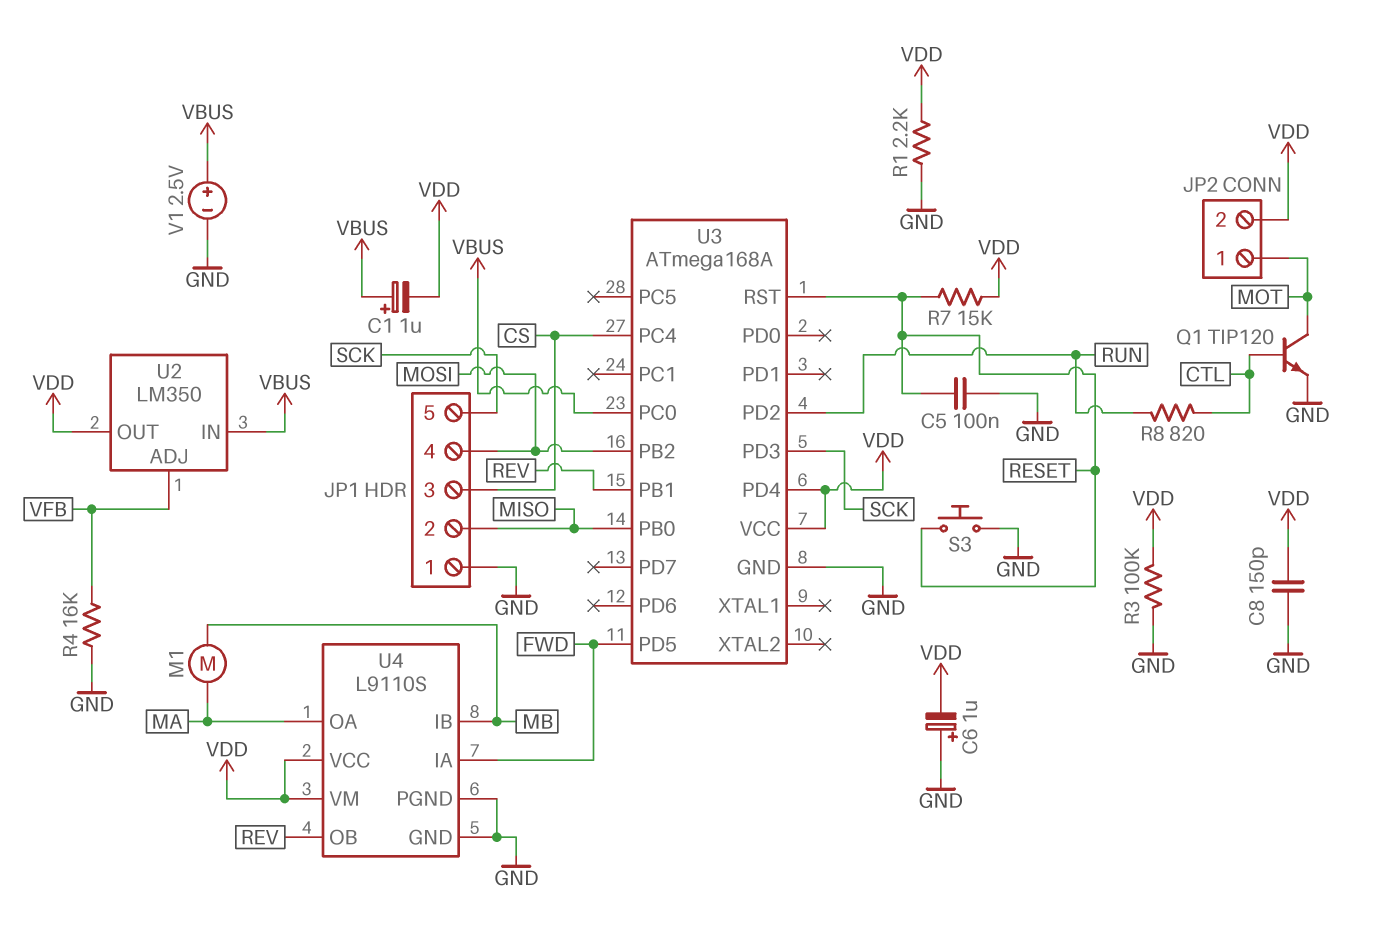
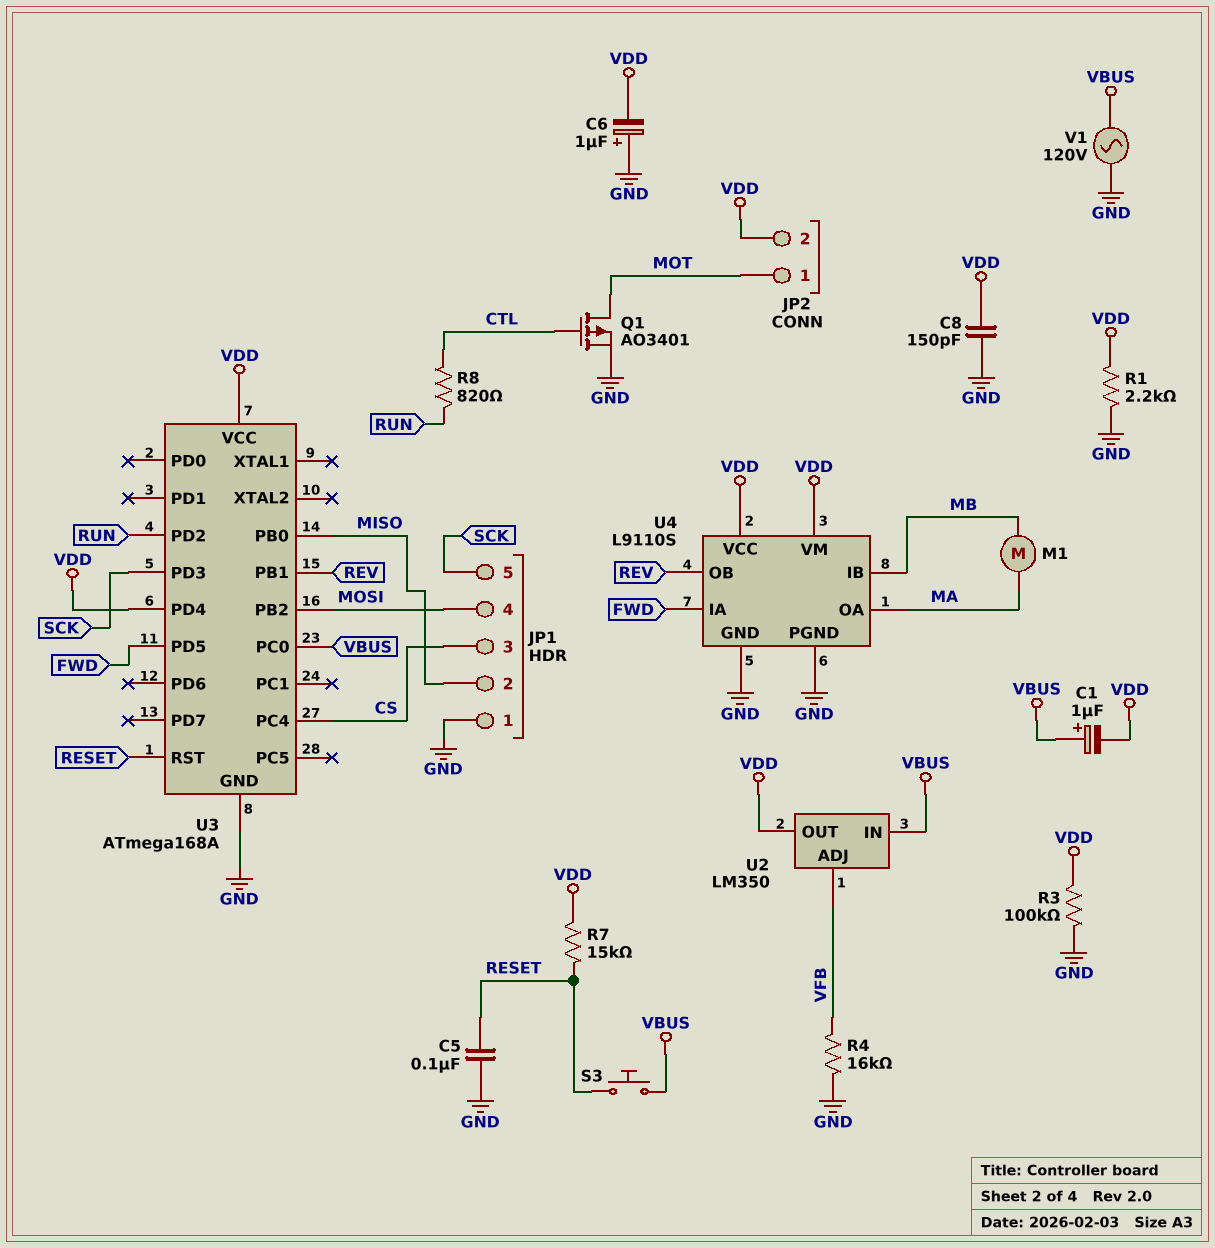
Q1: NPN TIP120 (B CTL, C MOT, E GND) -> PMOS AO3401 (G CTL, D MOT, S GND)
S3: button (GND, RESET) -> button (RESET, VBUS)
V1: 2.5V (plus VBUS, minus GND) -> AC 120V (GND, VBUS)

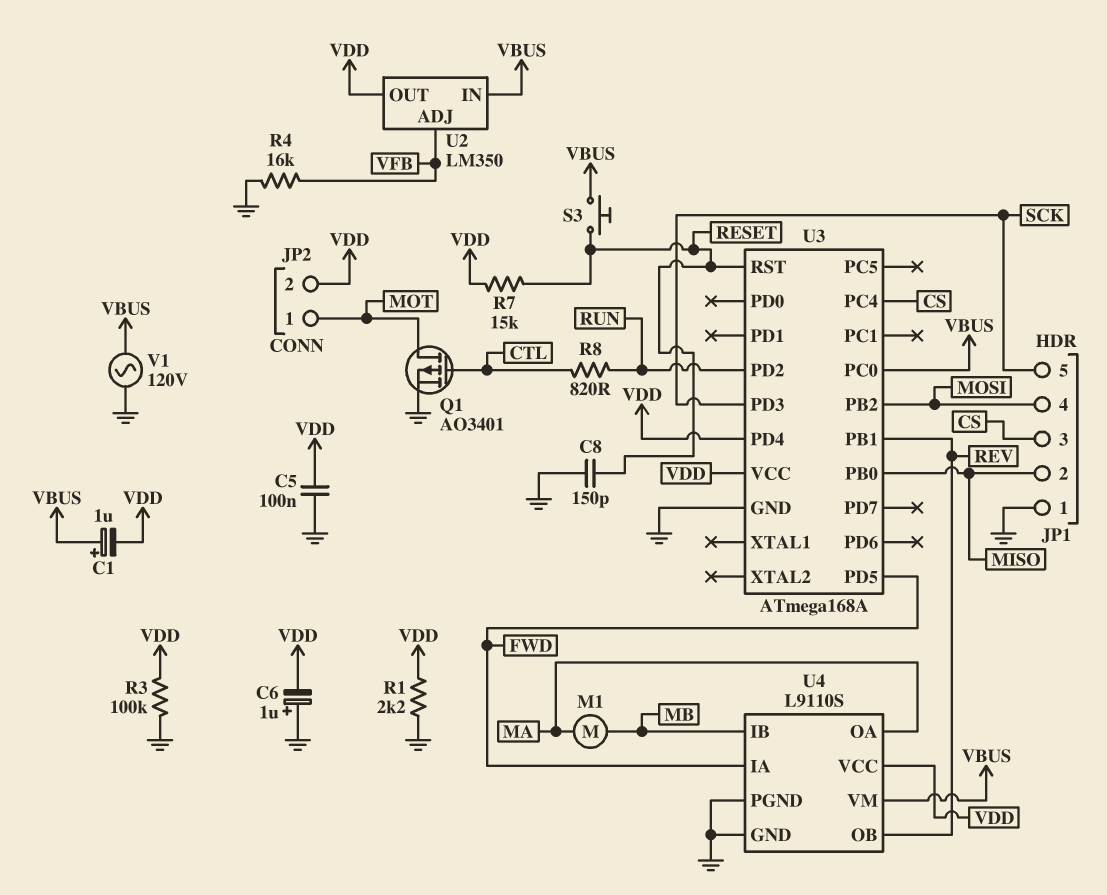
C5: 100nF (GND, RESET) -> 100nF (GND, VDD)
C8: 150pF (GND, VDD) -> 150pF (GND, RESET)
U4 pin VM: VDD -> VBUS

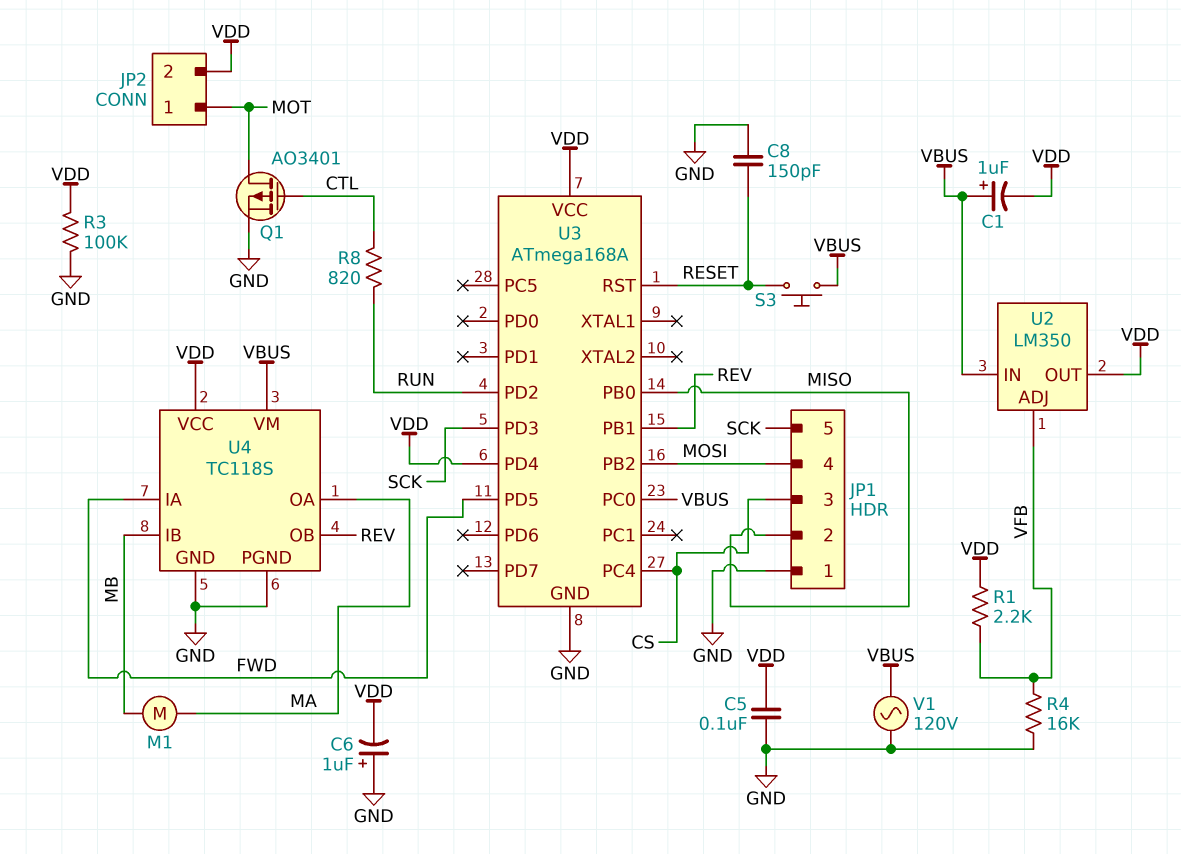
R1: 2.2k (GND, VDD) -> 2.2k (VDD, VFB)
R7: 15k (RESET, VDD) -> none
U4: L9110S -> TC118S

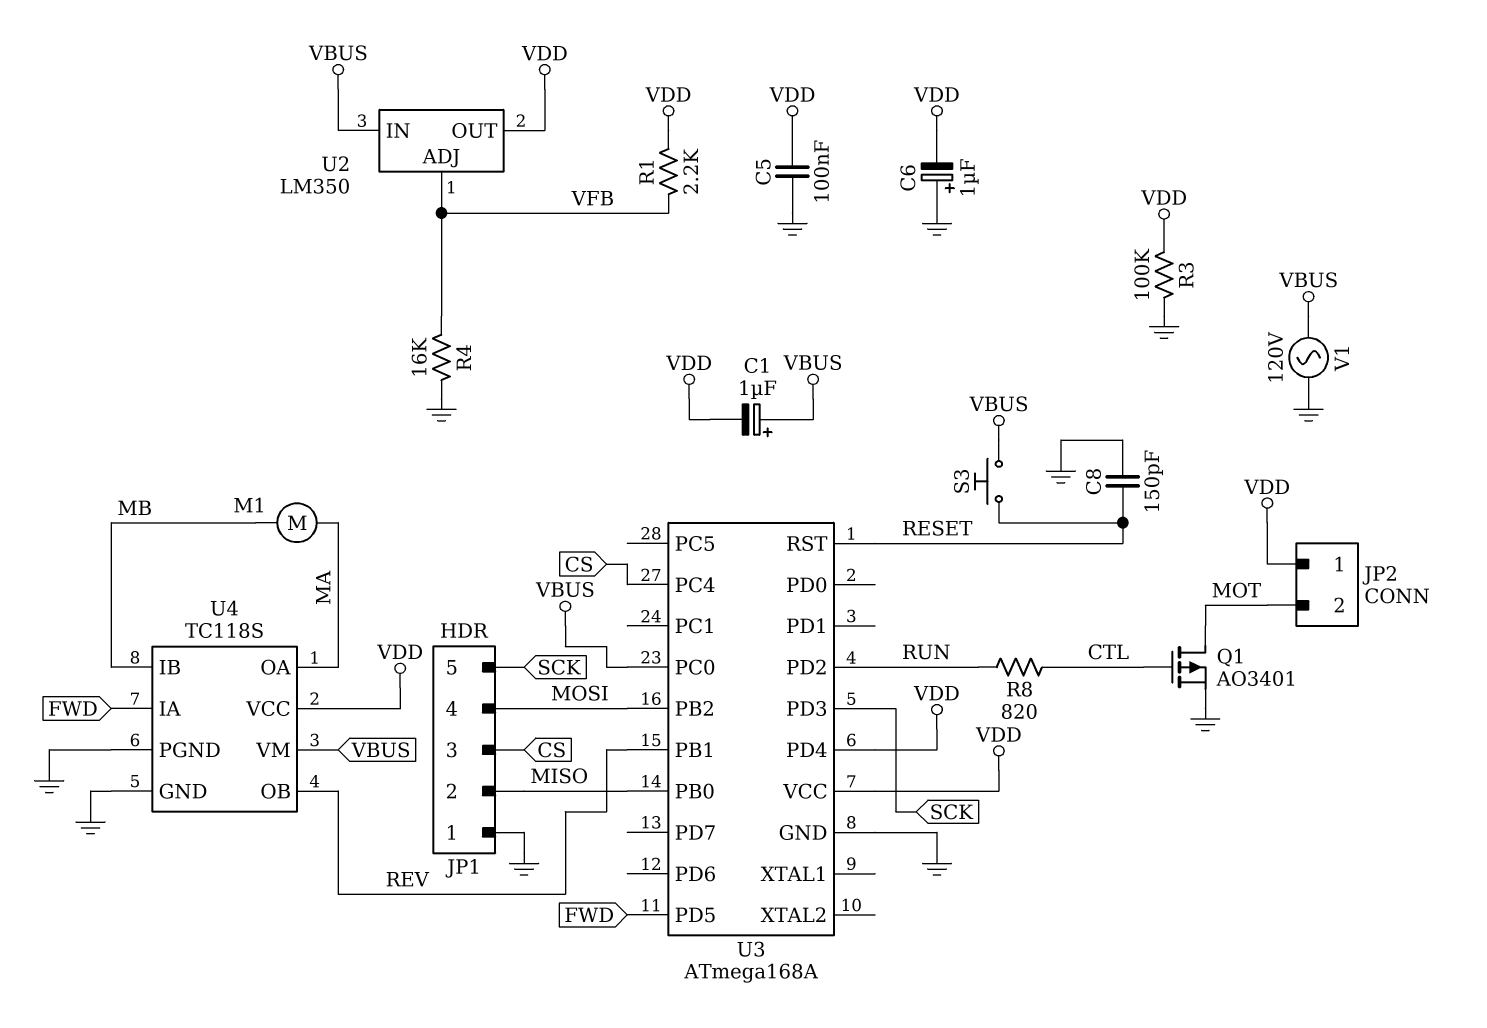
JP2 pin 1: MOT -> VDD
JP2 pin 2: VDD -> MOT

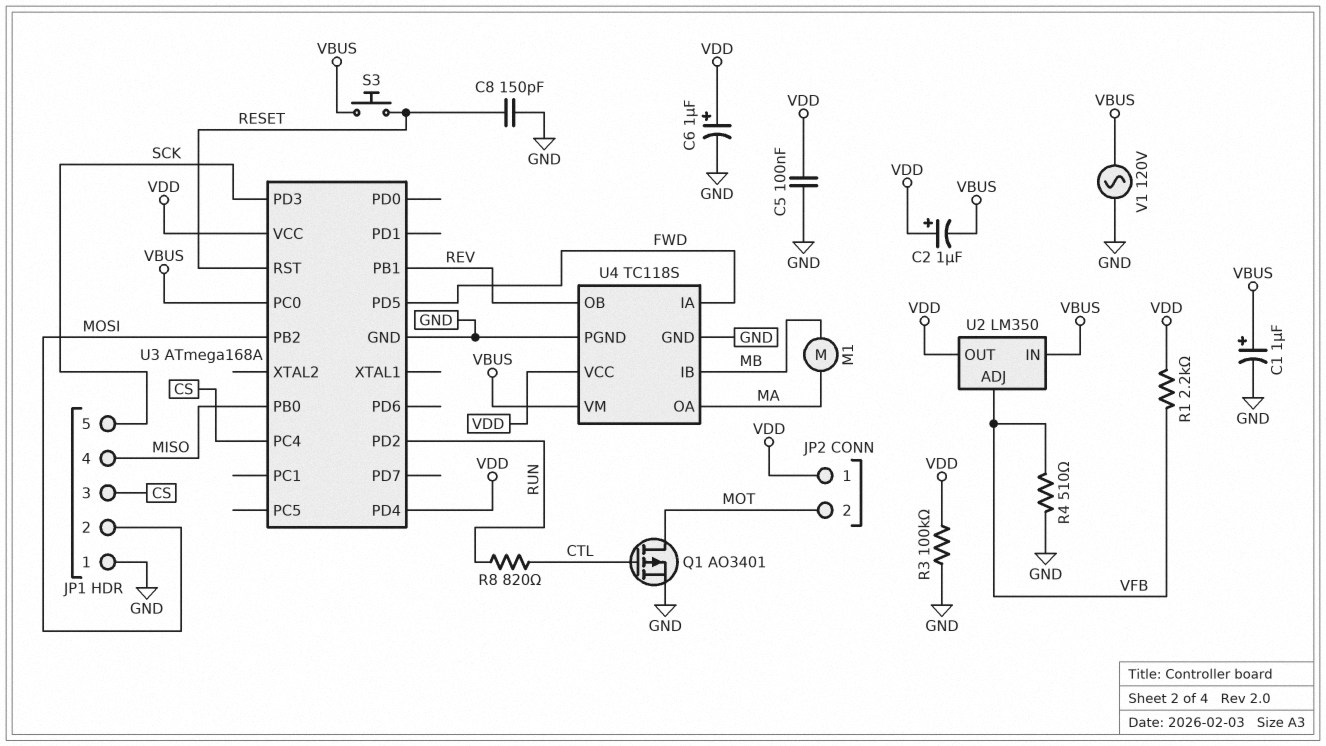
C1: 1uF (plus VBUS, minus VDD) -> 1uF (plus VBUS, minus GND)
C2: none -> 1uF (plus VDD, minus VBUS)
C6: 1uF (plus GND, minus VDD) -> 1uF (plus VDD, minus GND)
JP1 pin 2: MISO -> MOSI
JP1 pin 4: MOSI -> MISO
R4: 16k (GND, VFB) -> 510 (GND, VFB)

